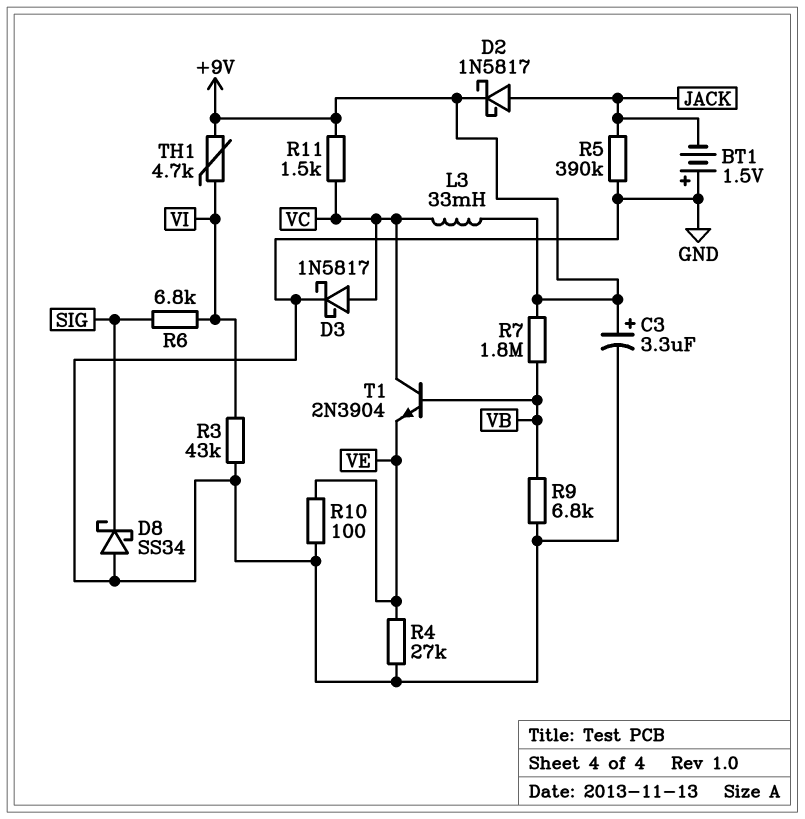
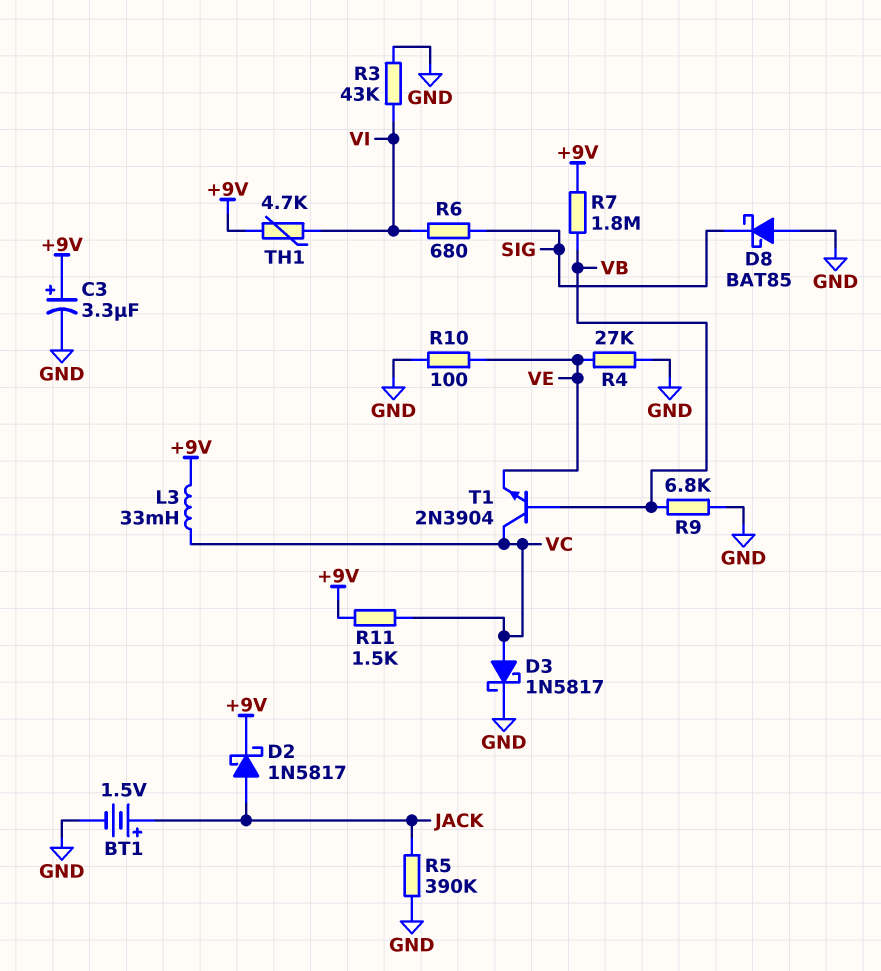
BT1: 1.5V (plus GND, minus JACK) -> 1.5V (plus JACK, minus GND)
D8: schottky SS34 (A GND, K SIG) -> schottky BAT85 (A GND, K SIG)
R6: 6.8k (SIG, VI) -> 680 (SIG, VI)

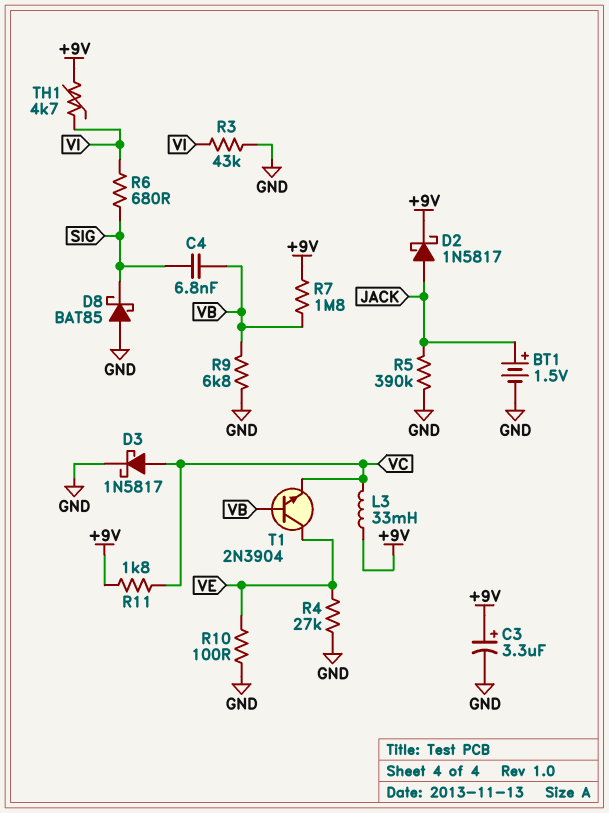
C4: none -> 6.8nF (SIG, VB)
R11: 1.5k (+9V, VC) -> 1.8k (+9V, VC)
T1: NPN 2N3904 (B VB, C VC, E VE) -> NPN 2N3904 (B VB, C VE, E VC)

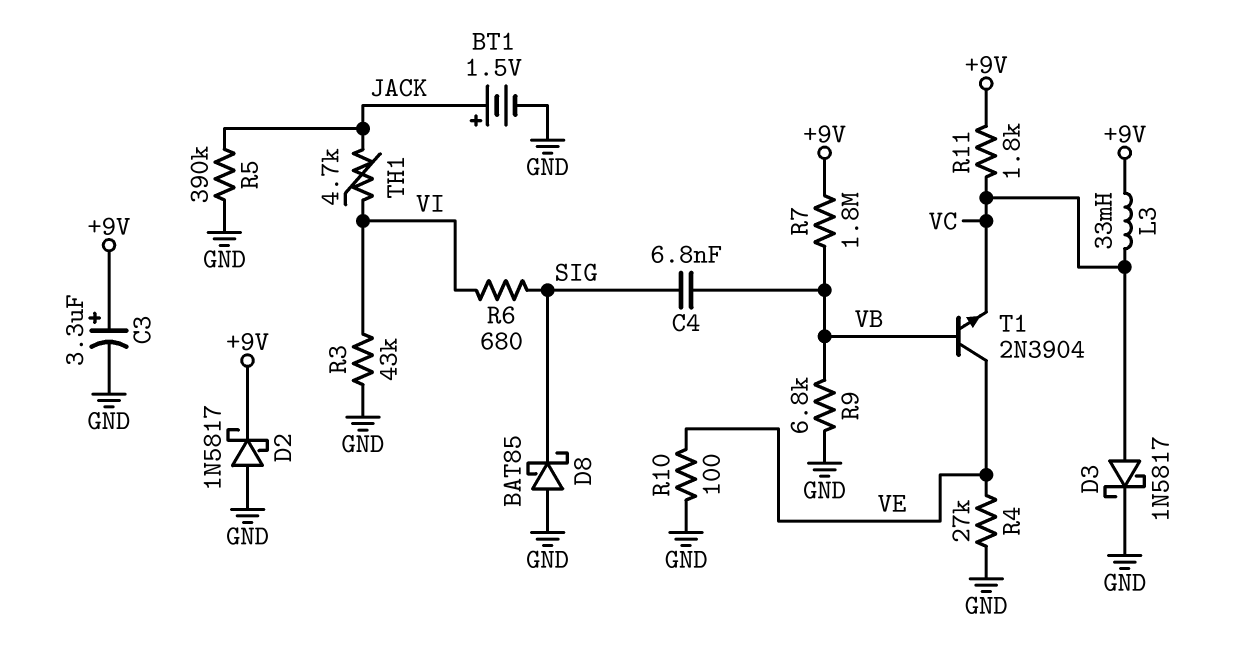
D2: schottky 1N5817 (A JACK, K +9V) -> schottky 1N5817 (A GND, K +9V)
TH1: 4.7k (+9V, VI) -> 4.7k (JACK, VI)

